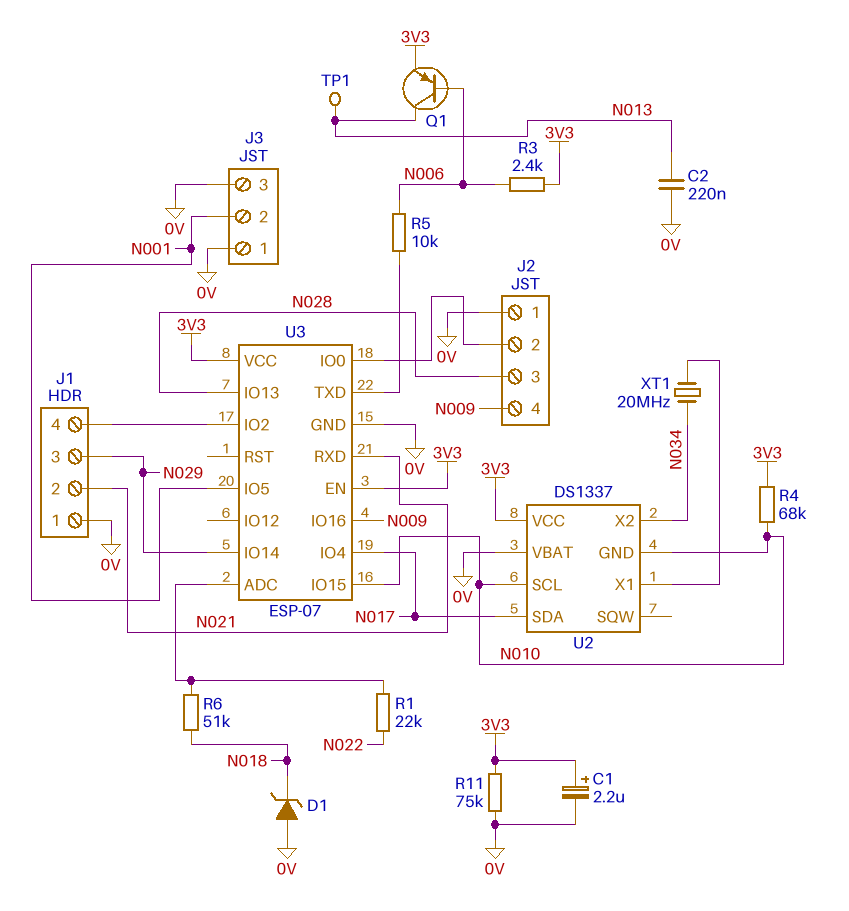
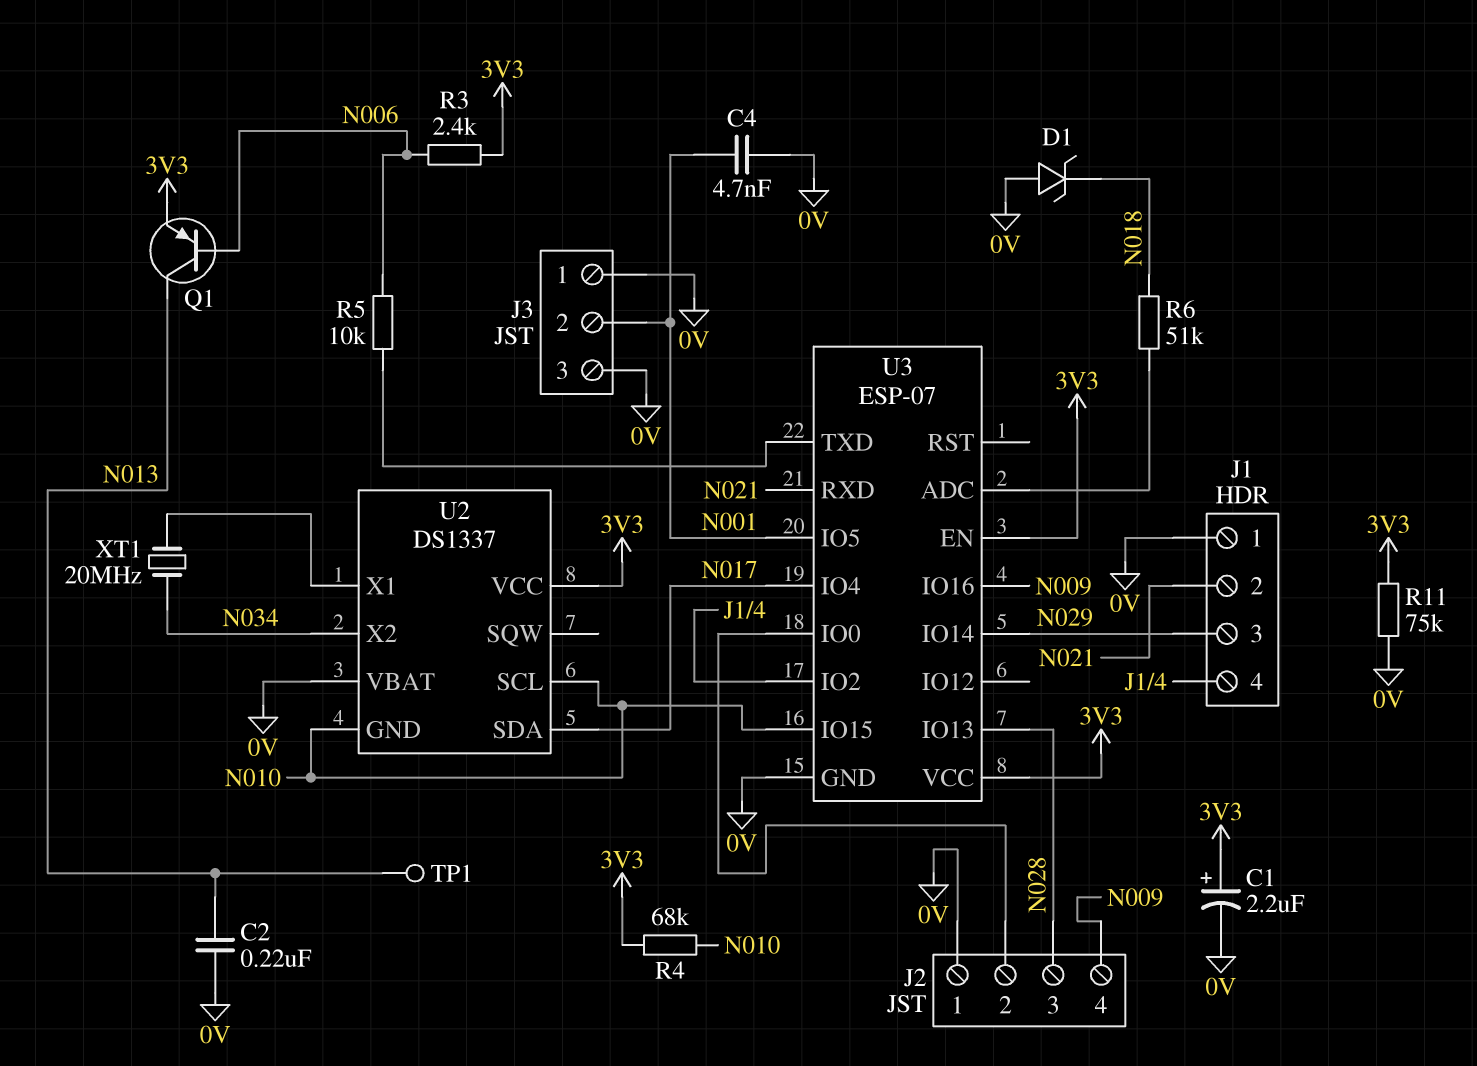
C4: none -> 4.7nF (0V, N001)
R1: 22k (N022, U3/ADC) -> none

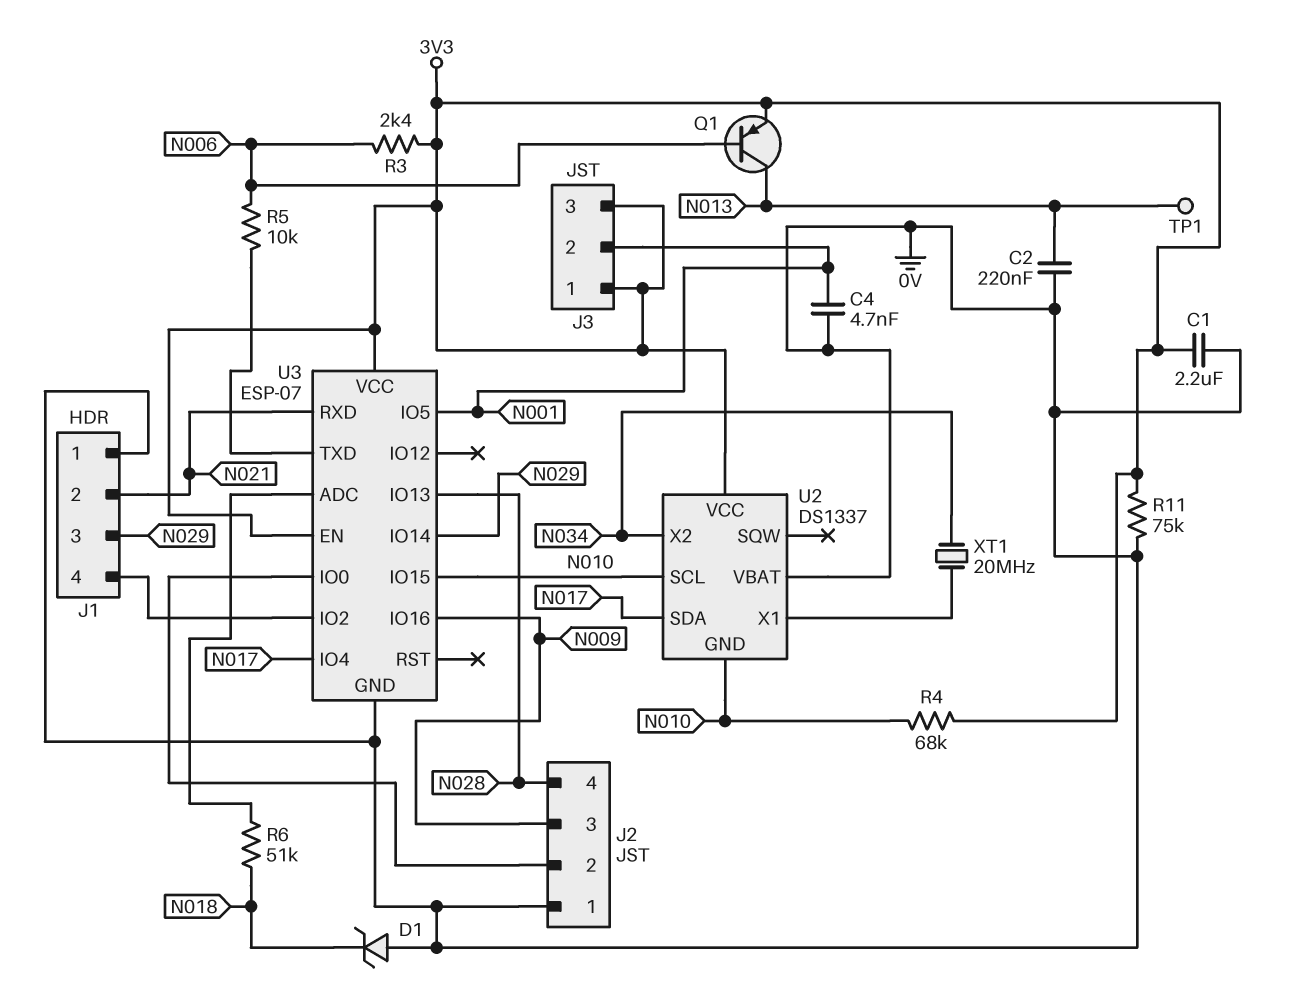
C1: 2.2uF (plus 3V3, minus 0V) -> 2.2uF (0V, 3V3)
J2 pin 3: N028 -> N009
J2 pin 4: N009 -> N028
J3 pin 1: 0V -> 3V3
J3 pin 3: 0V -> 3V3

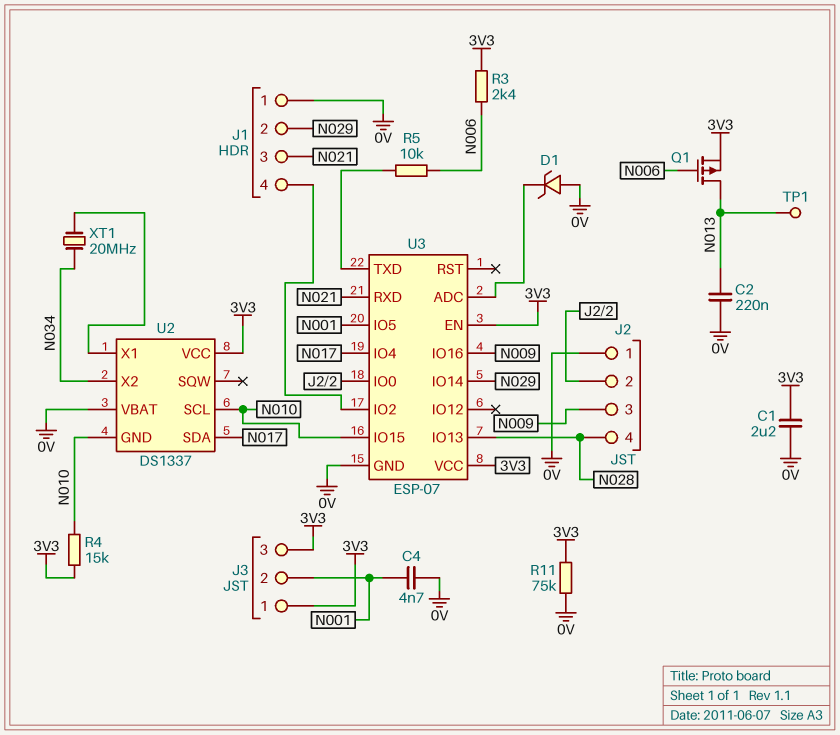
D1: zener (A 0V, K N018) -> zener (A 0V, K U3/ADC)
J1 pin 2: N021 -> N029
J1 pin 3: N029 -> N021
Q1: PNP (B N006, C N013, E 3V3) -> PMOS (G N006, D N013, S 3V3)
R4: 68k (3V3, N010) -> 15k (3V3, N010)
R6: 51k (N018, U3/ADC) -> none

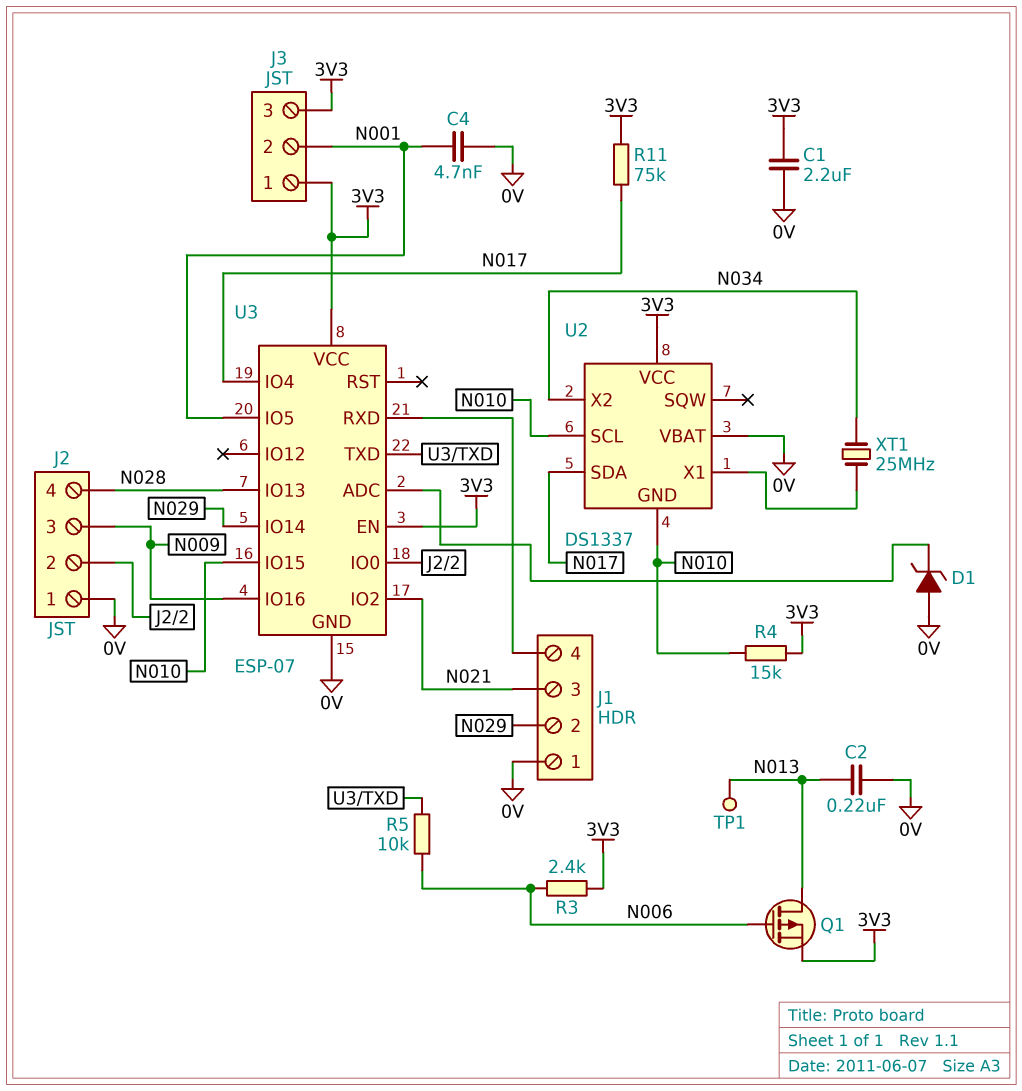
R11: 75k (0V, 3V3) -> 75k (3V3, N017)
U3 pin IO2: J1/4 -> N021
U3 pin RXD: N021 -> J1/4
XT1: 20MHz (N034, U2/X1) -> 25MHz (N034, U2/X1)

